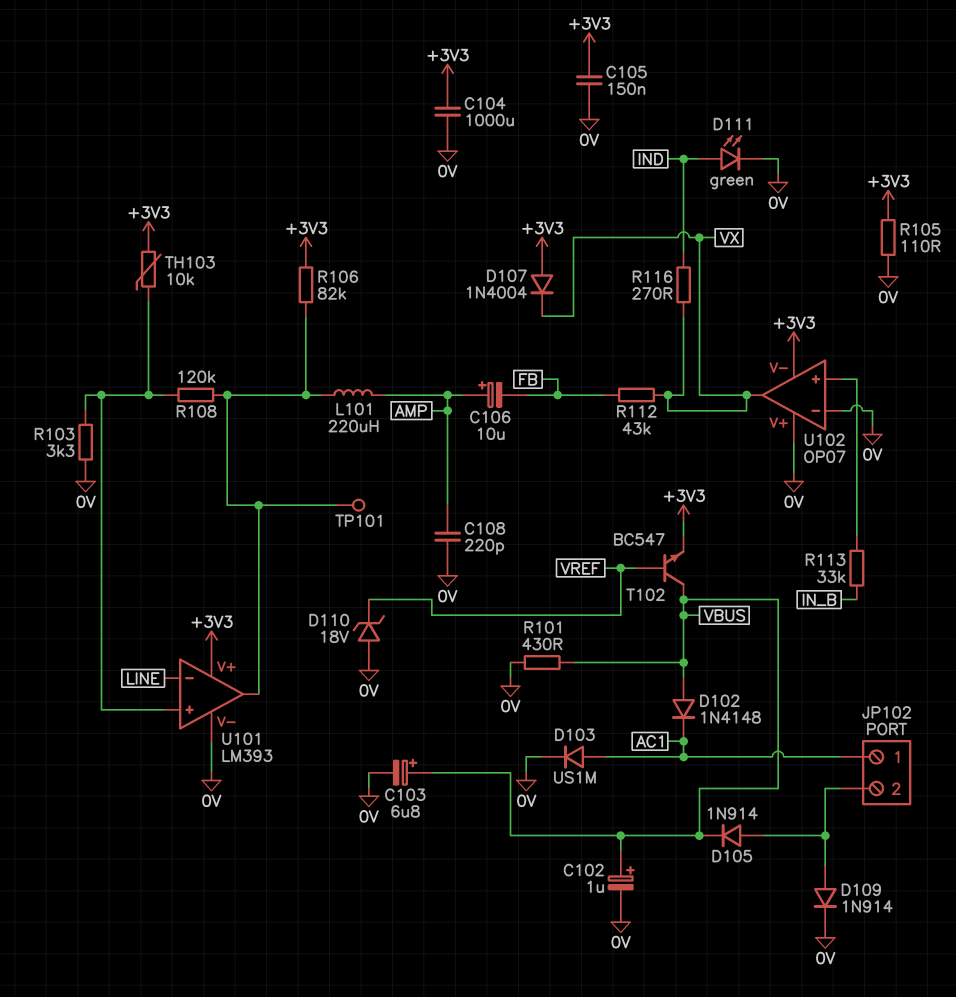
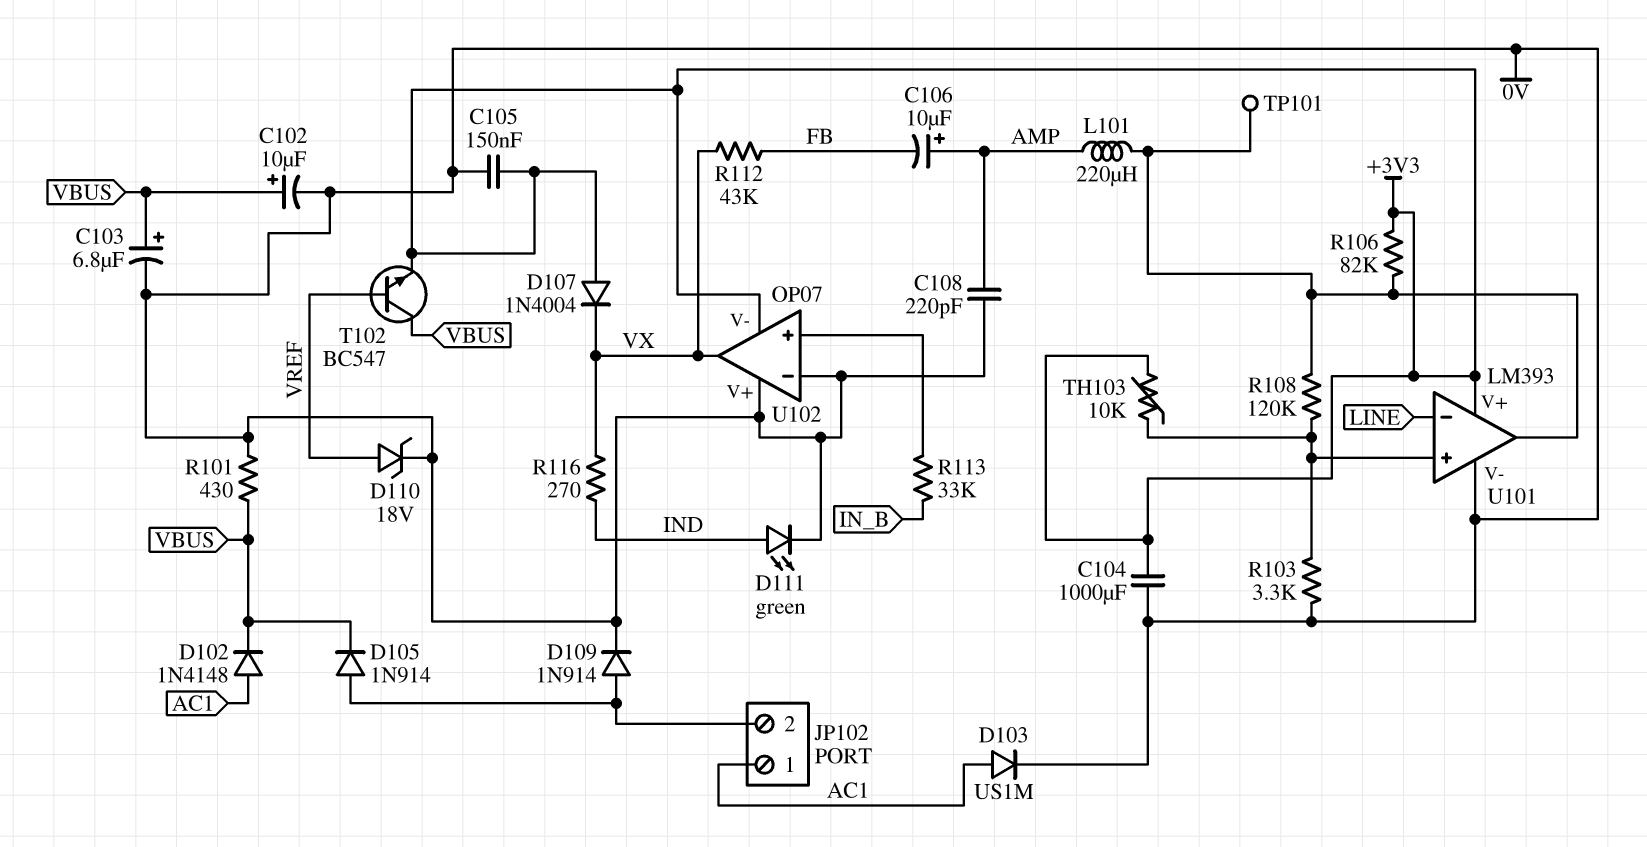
C102: 1uF (plus VBUS, minus 0V) -> 10uF (plus VBUS, minus 0V)
D102: diode 1N4148 (A VBUS, K AC1) -> diode 1N4148 (A AC1, K VBUS)
D110: zener 18V (A 0V, K VREF) -> zener 18V (A VREF, K 0V)
R105: 110 (+3V3, 0V) -> none

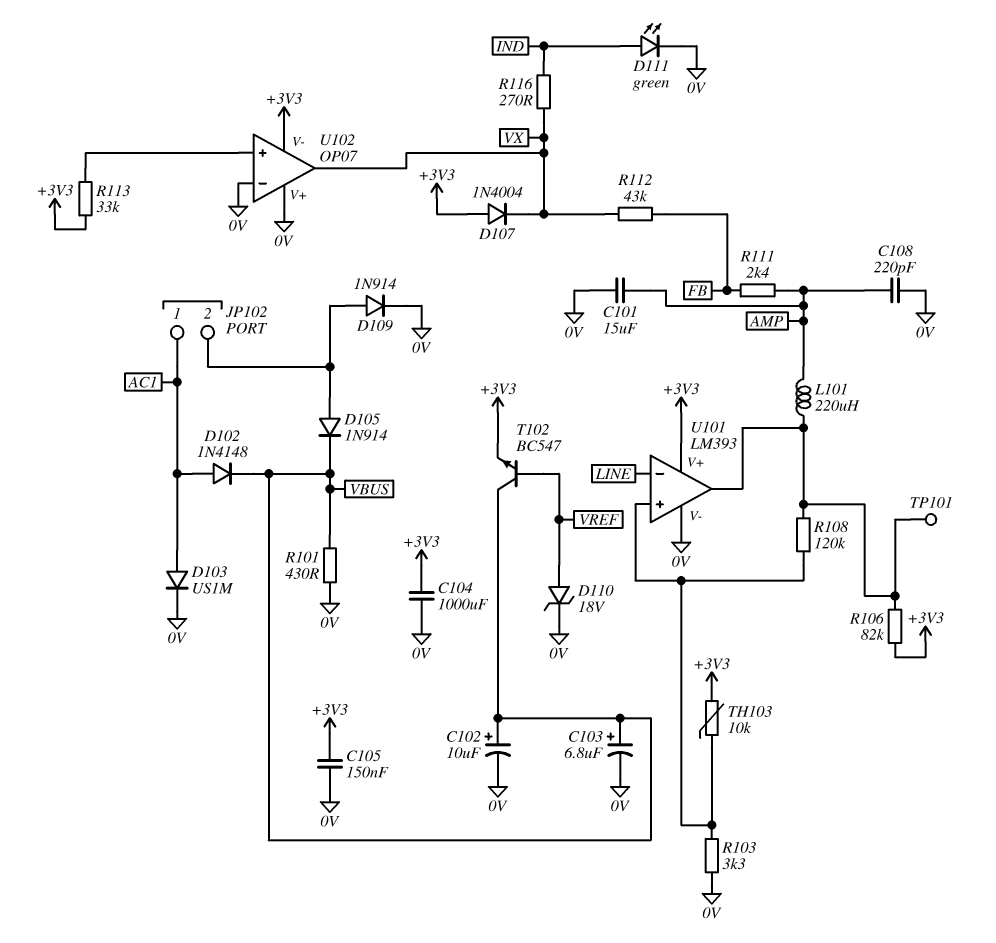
C101: none -> 15uF (0V, AMP)
C106: 10uF (plus AMP, minus FB) -> none
R111: none -> 2.4k (AMP, FB)
R113: 33k (IN_B, U102/in+) -> 33k (+3V3, U102/in+)

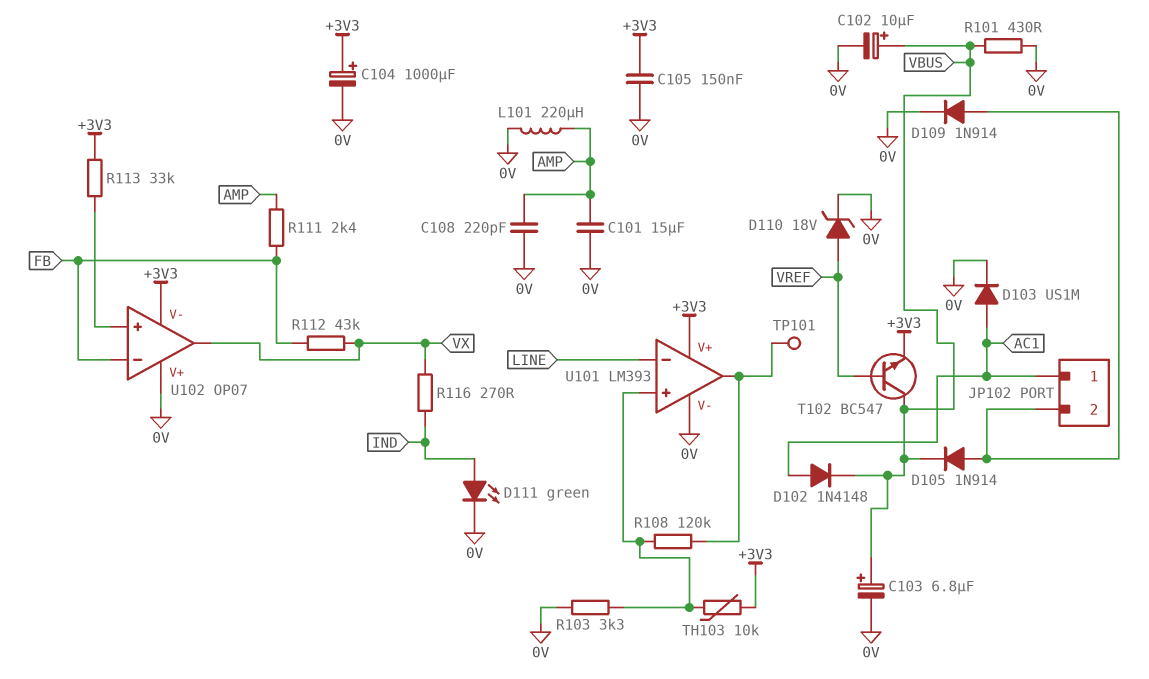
C104: 1000uF (+3V3, 0V) -> 1000uF (plus +3V3, minus 0V)
D107: diode 1N4004 (A +3V3, K VX) -> none
L101: 220uH (AMP, U101/out) -> 220uH (0V, AMP)
R106: 82k (+3V3, U101/out) -> none
U102 pin in-: 0V -> FB

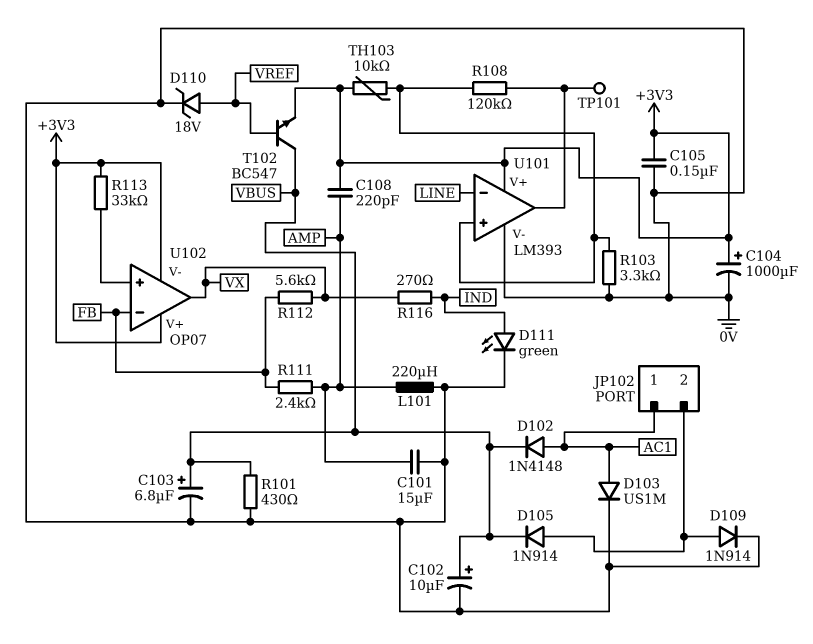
C108: 220pF (0V, AMP) -> 220pF (+3V3, AMP)
R112: 43k (FB, VX) -> 5.6k (FB, VX)
U102 pin V+: 0V -> +3V3

